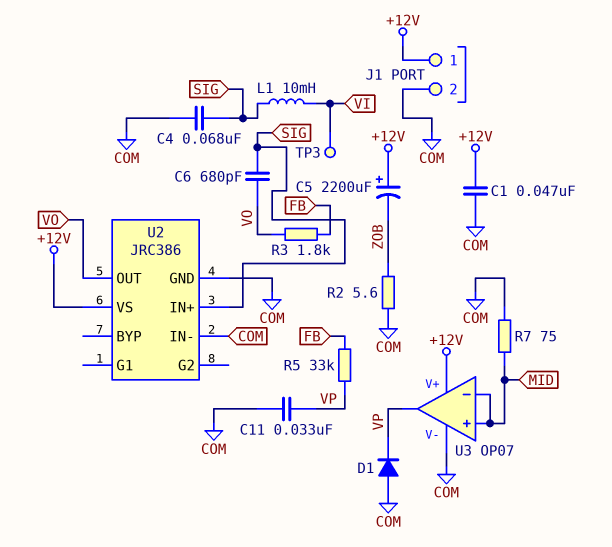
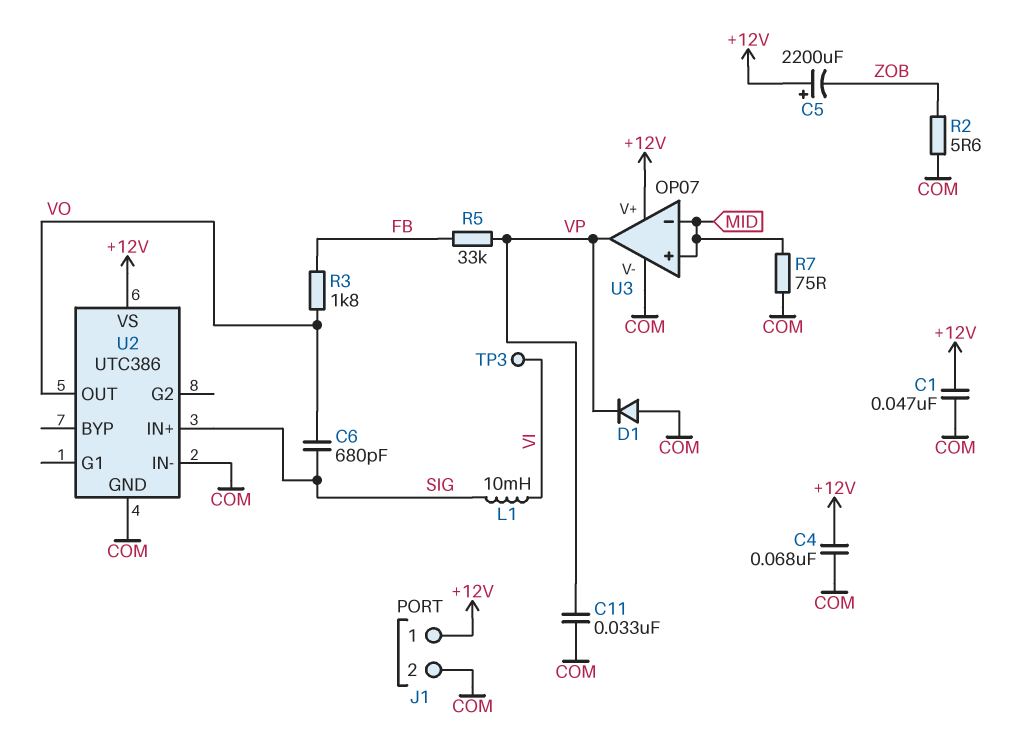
C4: 68nF (COM, SIG) -> 68nF (+12V, COM)
U2: JRC386 -> UTC386

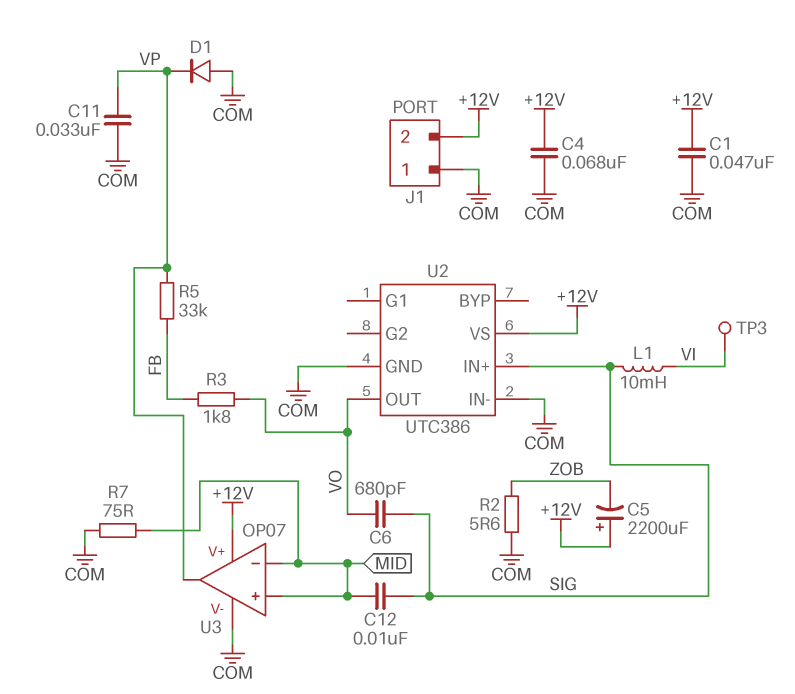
C12: none -> 10nF (MID, SIG)
J1 pin 1: +12V -> COM
J1 pin 2: COM -> +12V

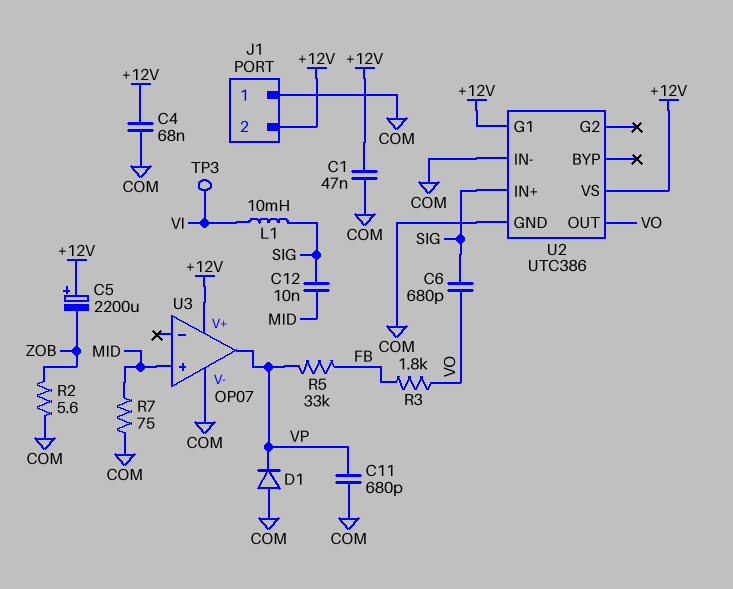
C11: 33nF (COM, VP) -> 680pF (COM, VP)
U2 pin G1: none -> +12V
U3 pin in-: MID -> none

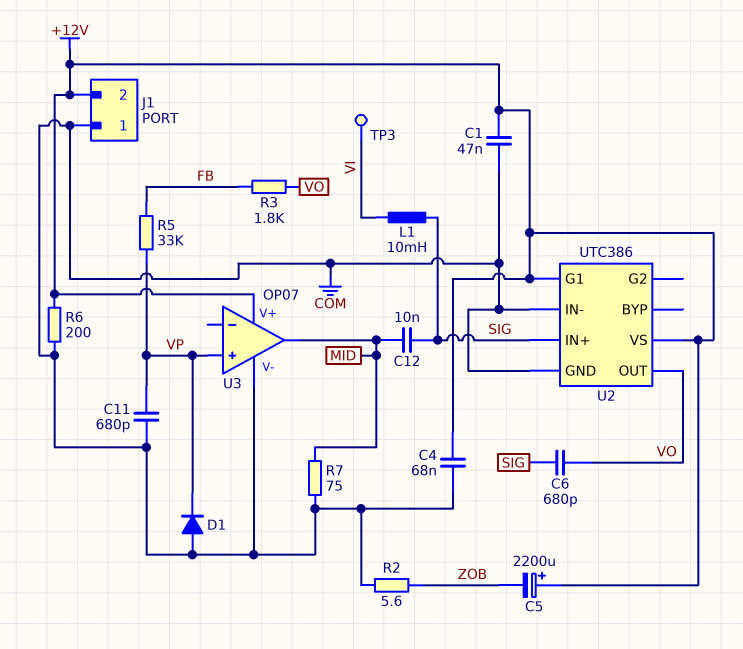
R6: none -> 200 (+12V, COM)
U3 pin in+: MID -> VP
U3 pin out: VP -> MID

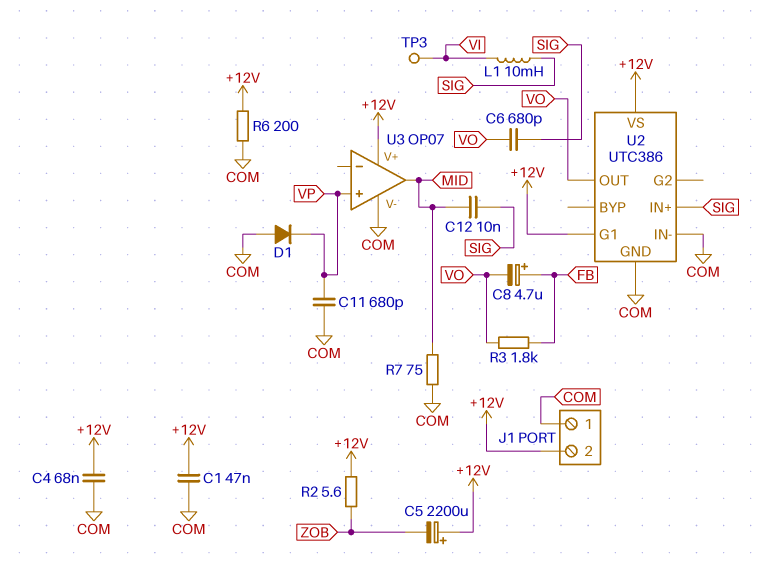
C8: none -> 4.7uF (plus FB, minus VO)
R2: 5.6 (COM, ZOB) -> 5.6 (+12V, ZOB)
R5: 33k (FB, VP) -> none

